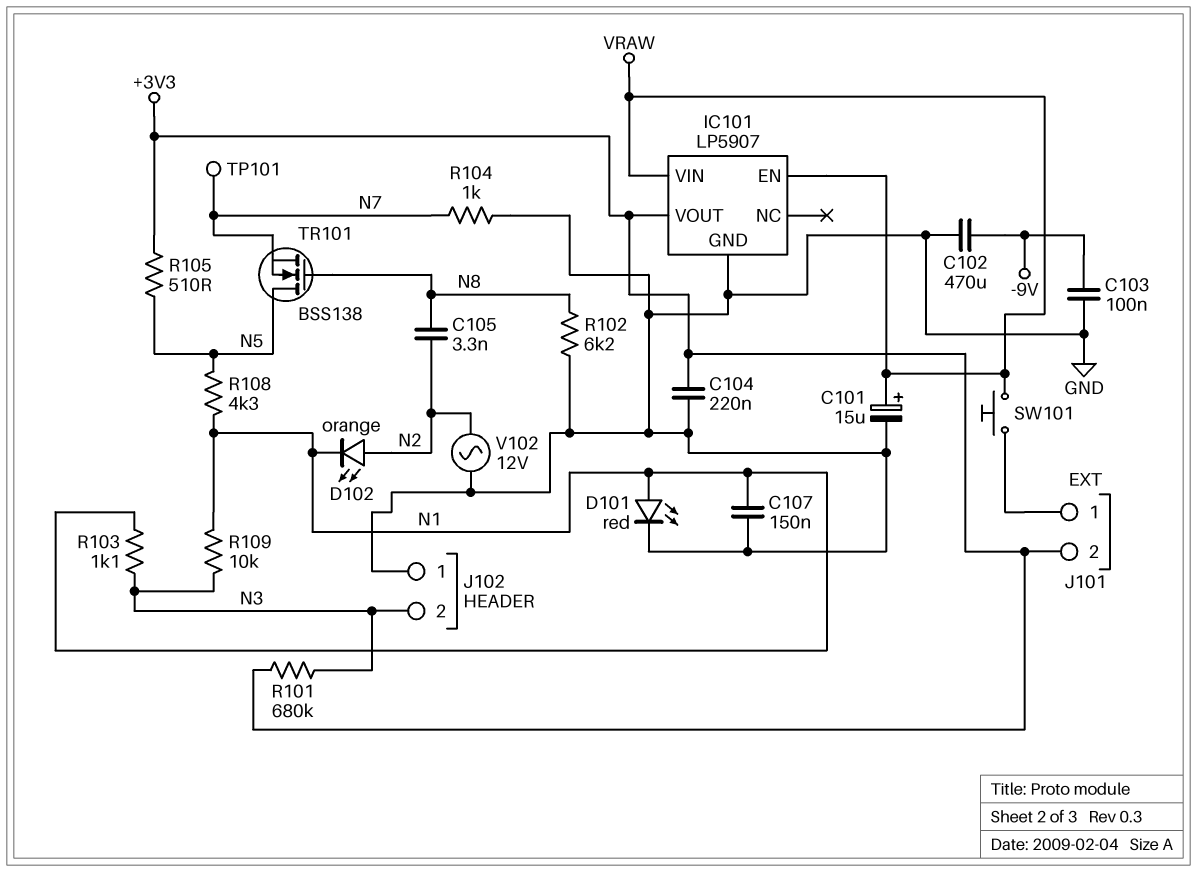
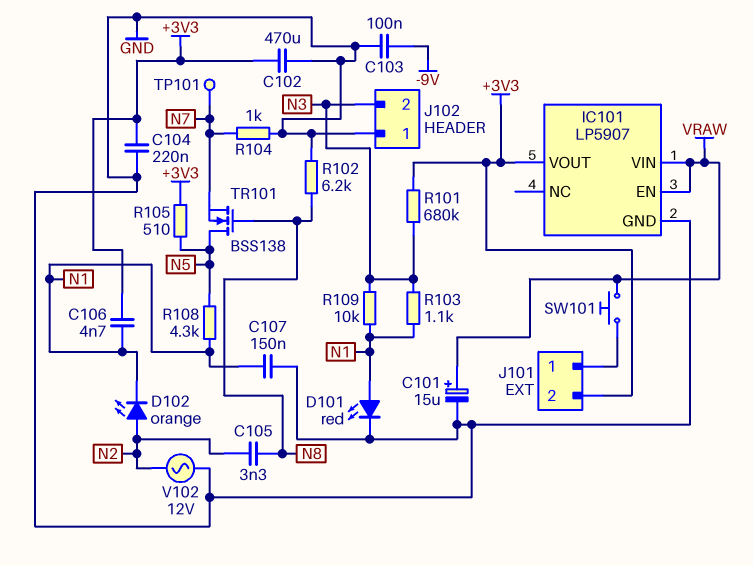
C102: 470uF (-9V, GND) -> 470uF (+3V3, GND)
C106: none -> 4.7nF (+3V3, N1)

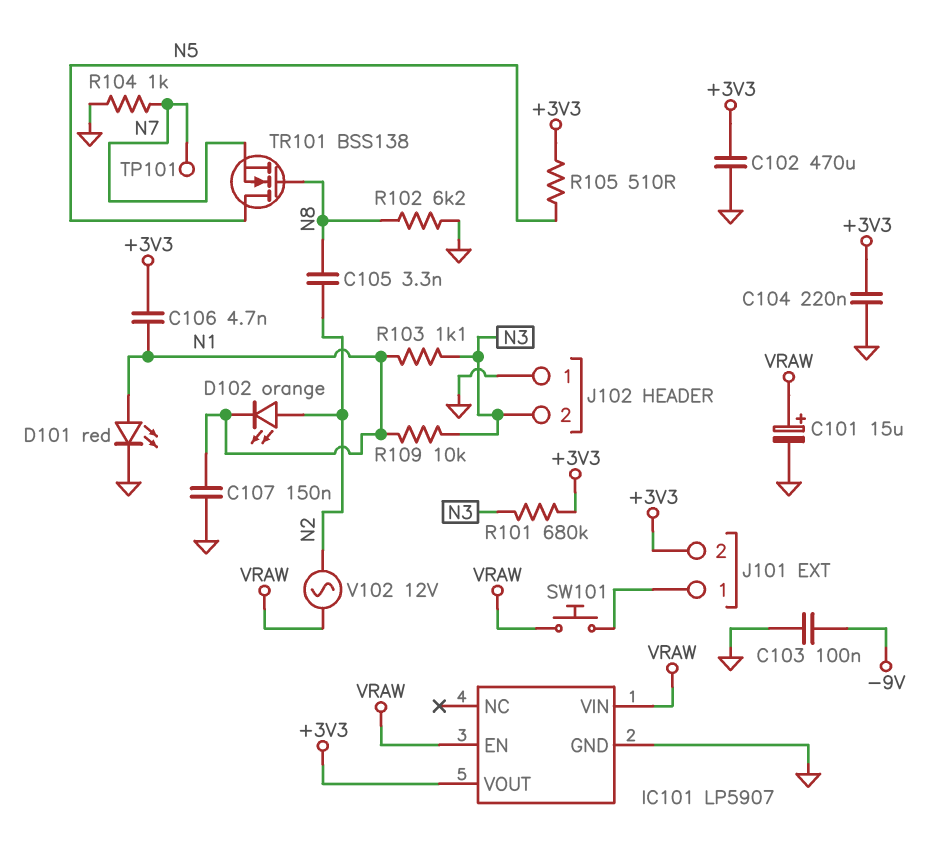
R108: 4.3k (N1, N5) -> none
V102: AC 12V (GND, N2) -> AC 12V (N2, VRAW)

